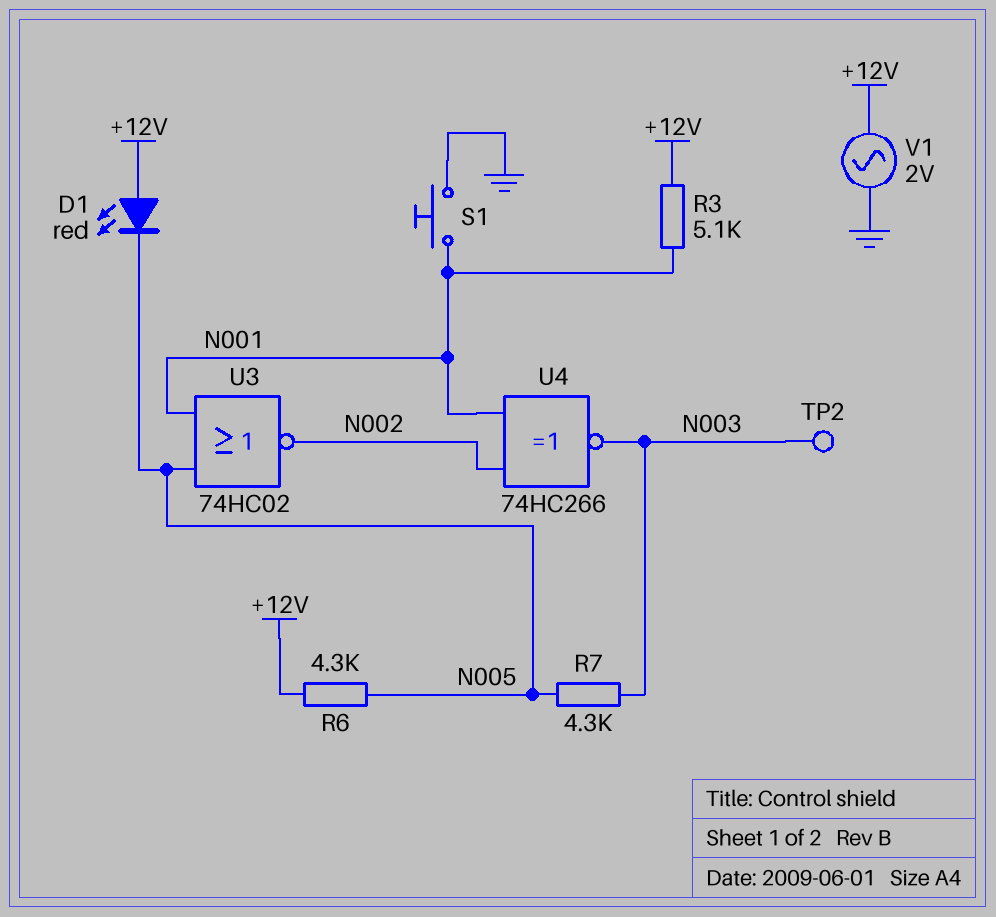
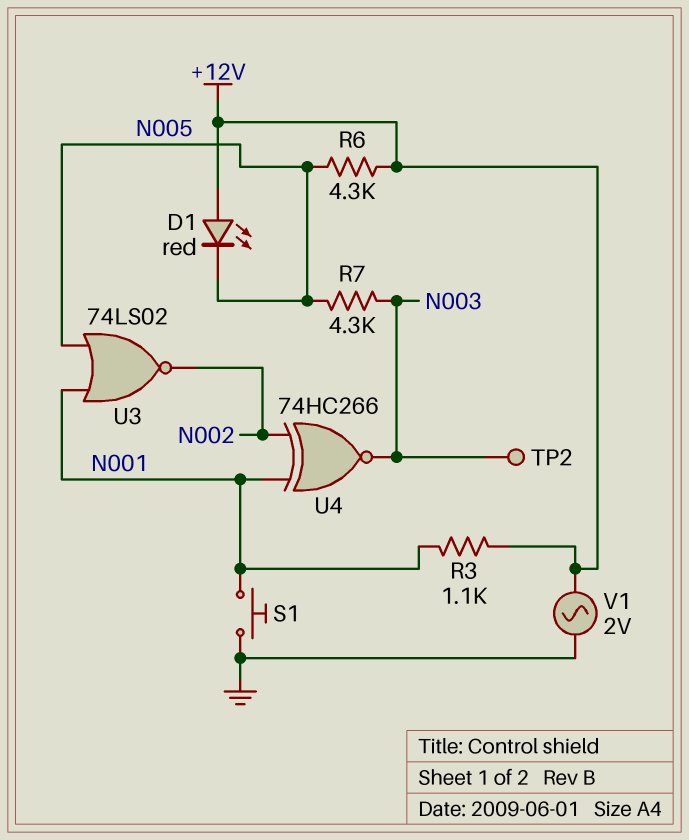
R3: 5.1k (+12V, N001) -> 1.1k (+12V, N001)
U3: NOR 74HC02 (in N001, in N005, out N002) -> NOR 74LS02 (in N001, in N005, out N002)

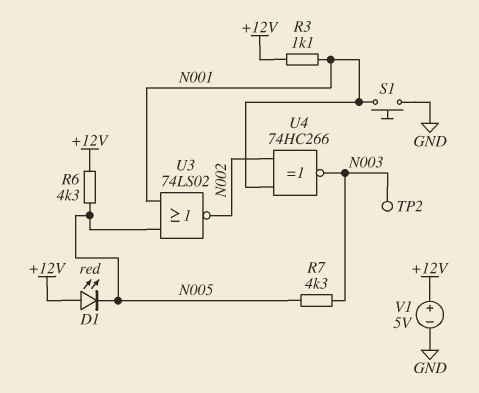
V1: AC 2V (+12V, GND) -> 5V (plus +12V, minus GND)

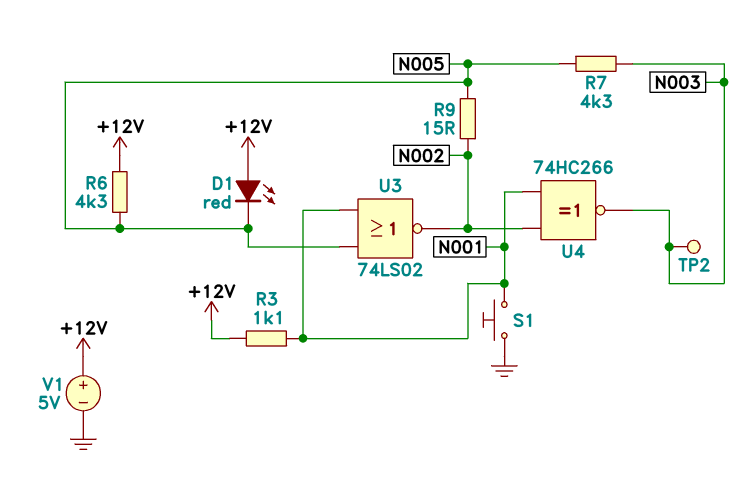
R9: none -> 15 (N002, N005)

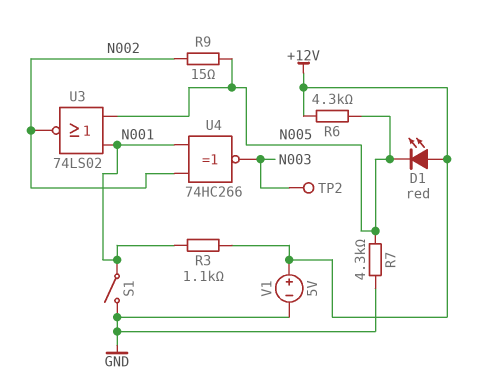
R7: 4.3k (N003, N005) -> 4.3k (GND, N005)
S1: button (GND, N001) -> switch (GND, N001)

